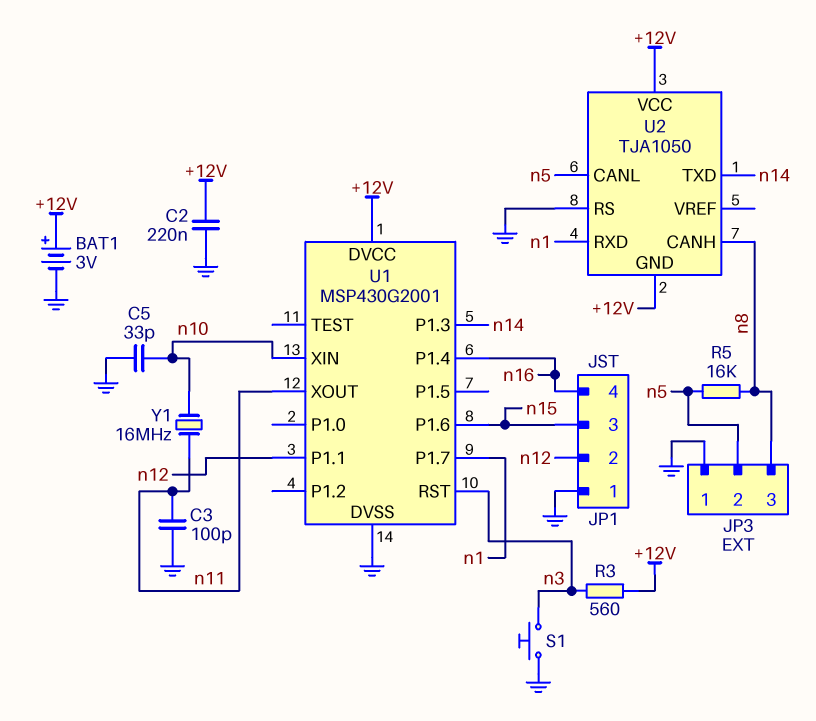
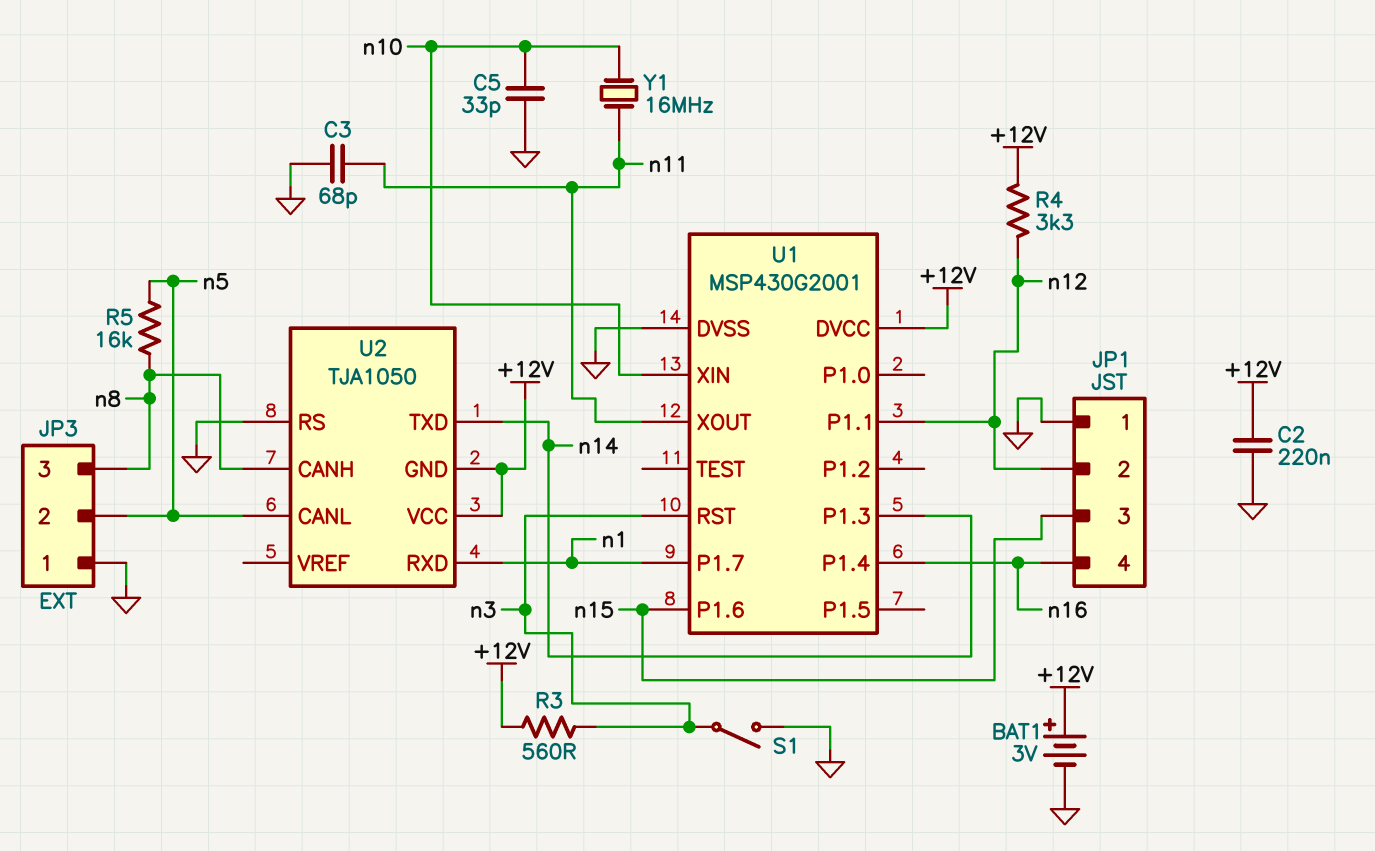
C3: 100pF (GND, n11) -> 68pF (GND, n11)
R4: none -> 3.3k (+12V, n12)
S1: button (GND, n3) -> switch (GND, n3)

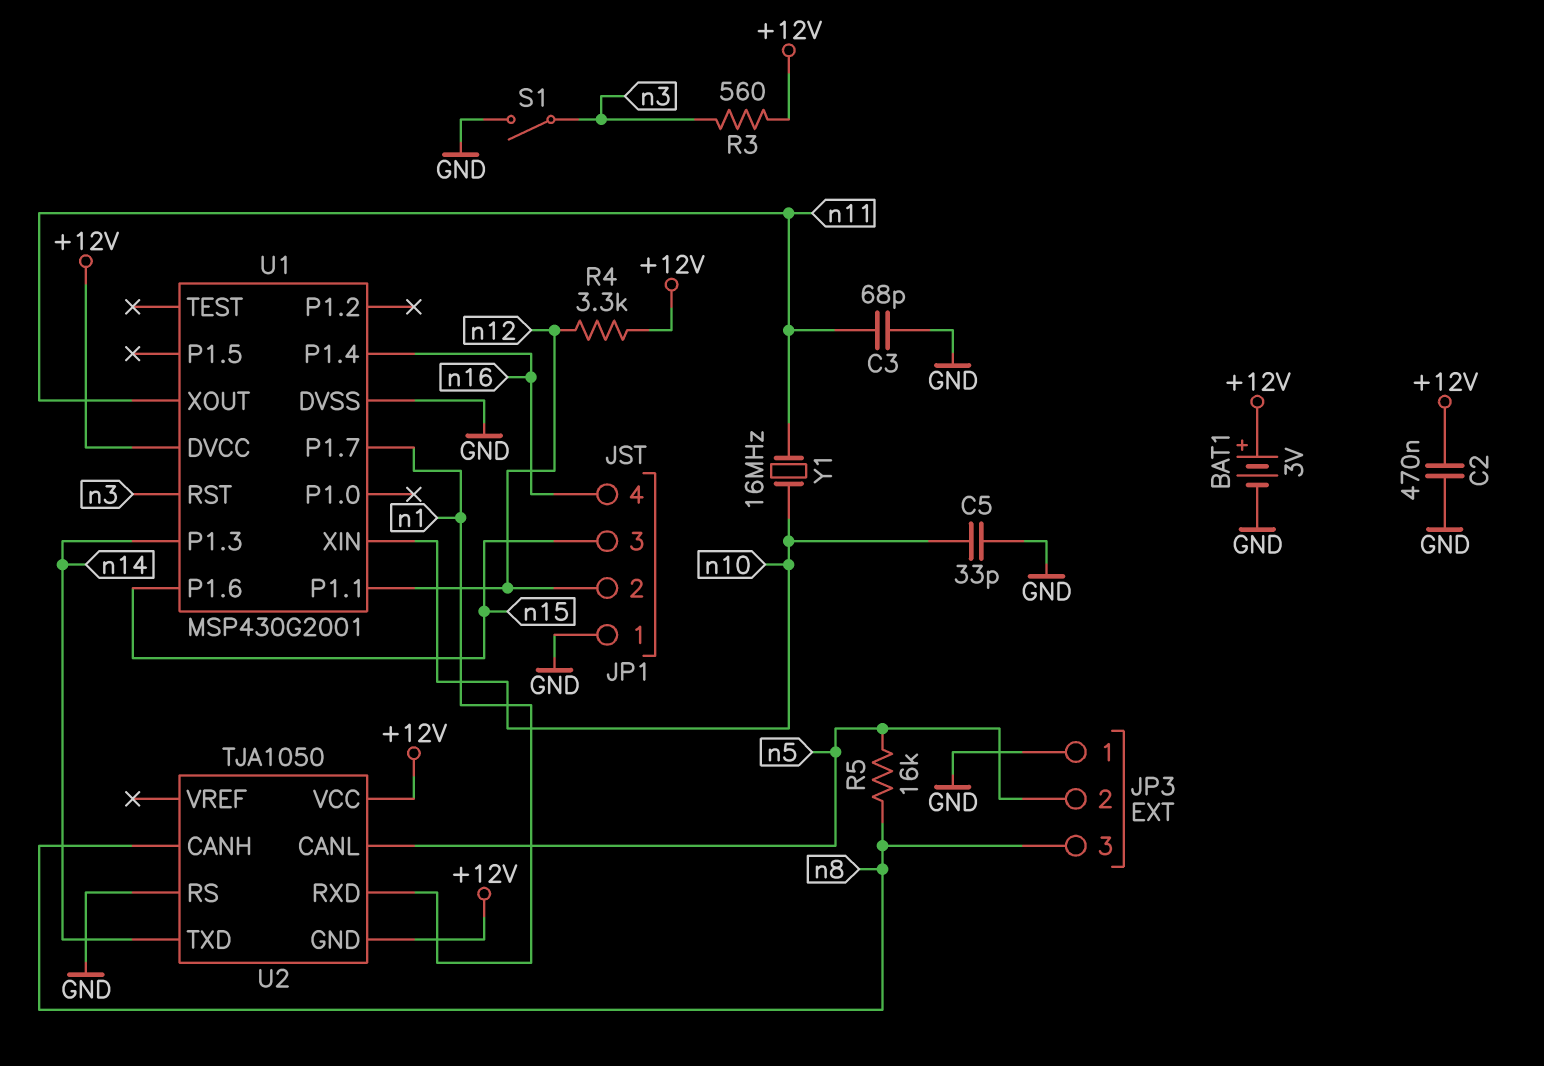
C2: 220nF (+12V, GND) -> 470nF (+12V, GND)

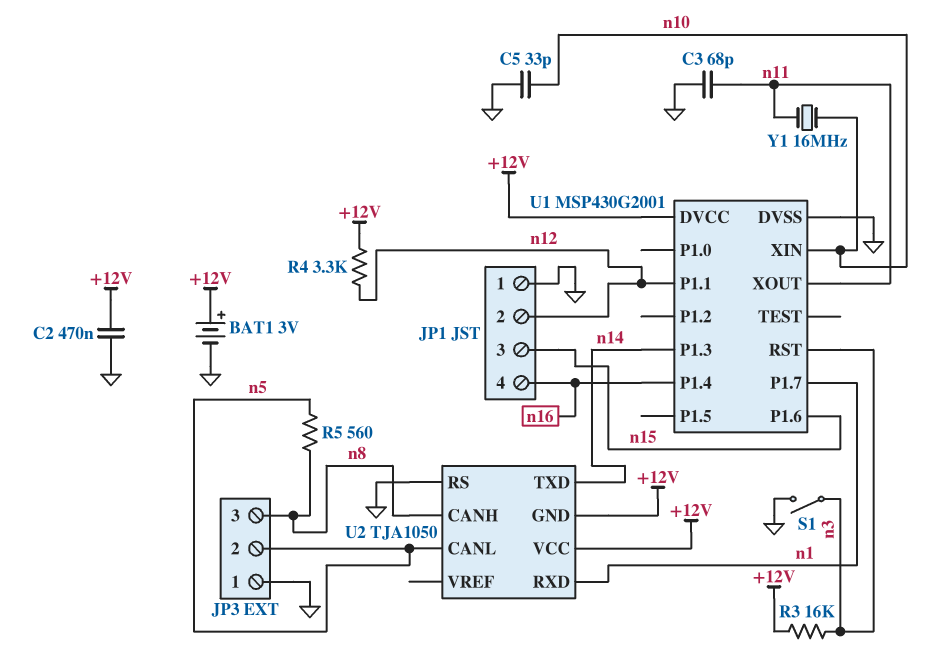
R3: 560 (+12V, n3) -> 16k (+12V, n3)
R5: 16k (n5, n8) -> 560 (n5, n8)

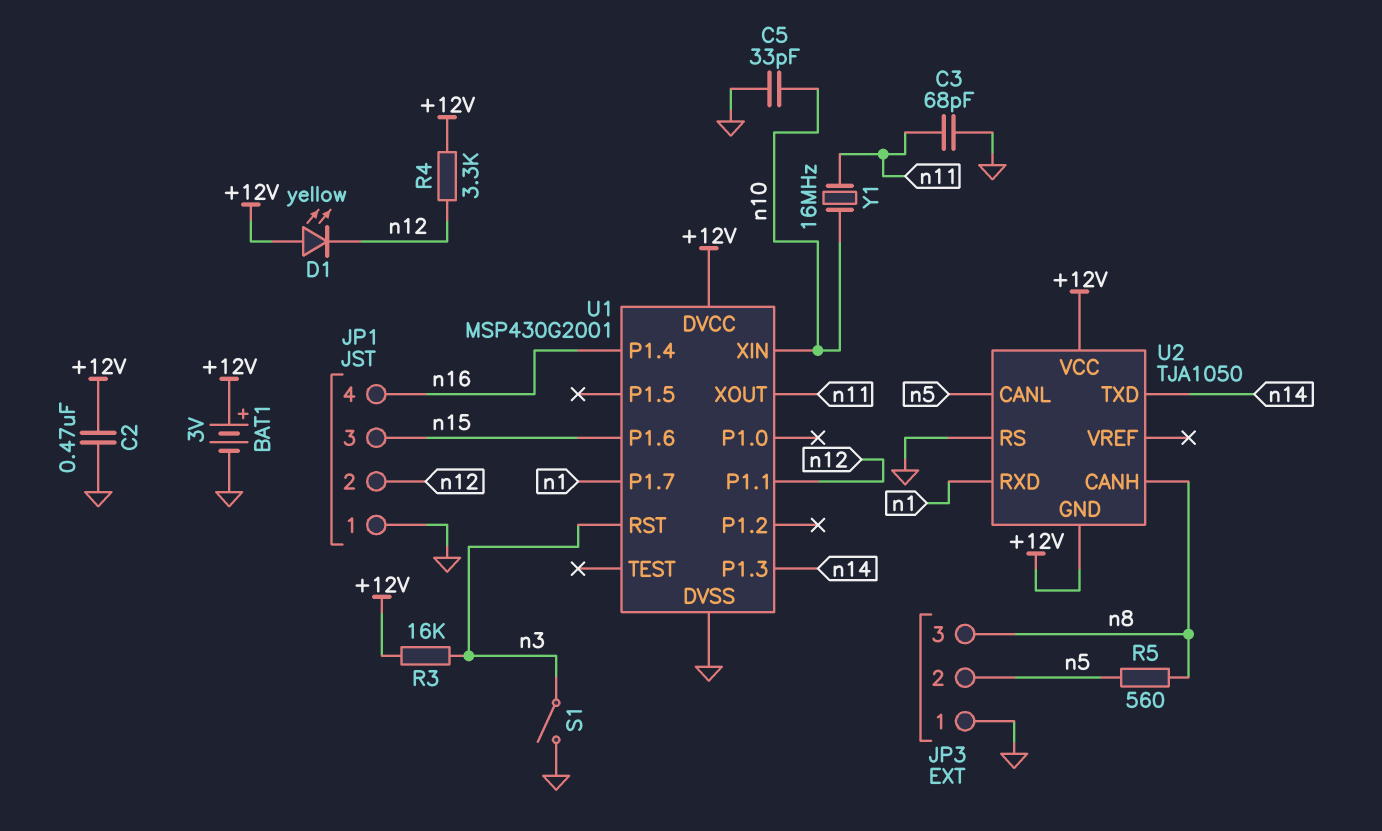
D1: none -> LED yellow (A +12V, K n12)

